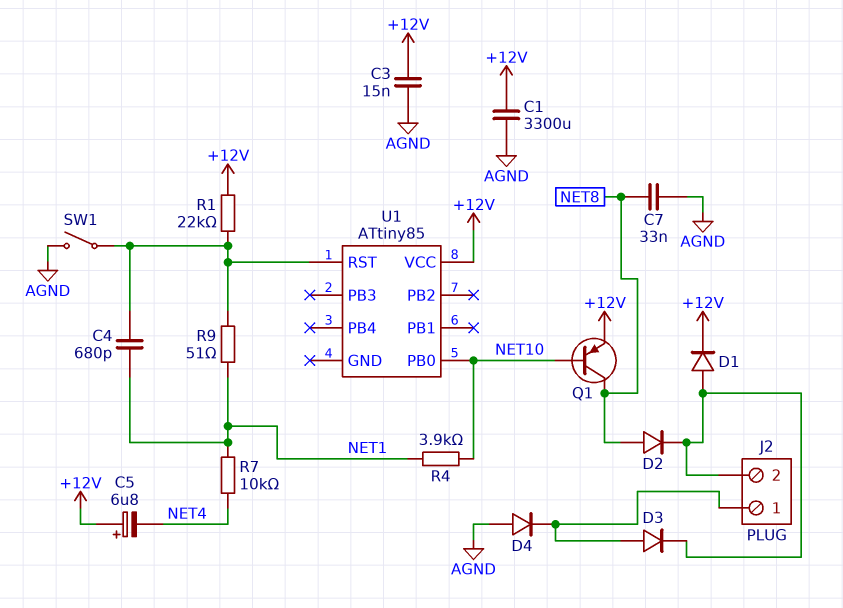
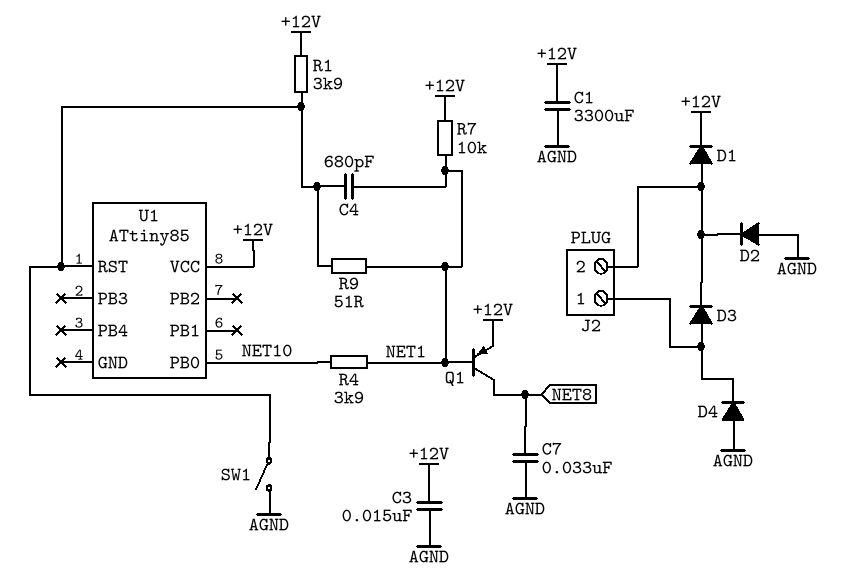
C5: 6.8uF (plus +12V, minus NET4) -> none
D2: diode (A NET8, K J2/2) -> diode (A AGND, K J2/2)
Q1: PNP (B NET10, C NET8, E +12V) -> PNP (B NET1, C NET8, E +12V)
R1: 22k (+12V, U1/RST) -> 3.9k (+12V, U1/RST)
R7: 10k (NET1, NET4) -> 10k (+12V, NET1)

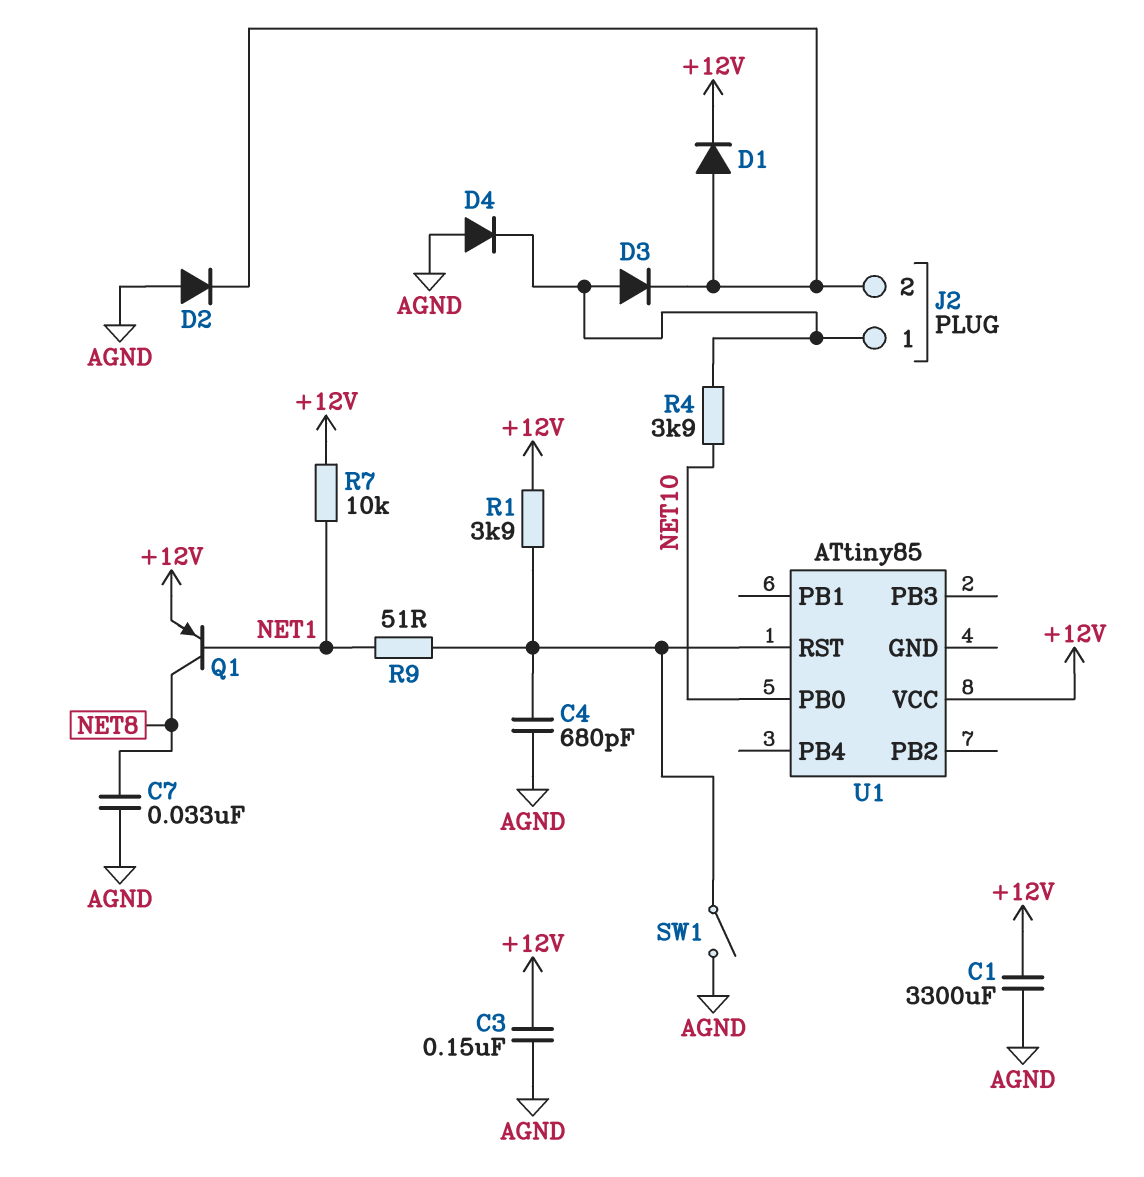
C3: 15nF (+12V, AGND) -> 150nF (+12V, AGND)
C4: 680pF (NET1, U1/RST) -> 680pF (AGND, U1/RST)
R4: 3.9k (NET1, NET10) -> 3.9k (J2/1, NET10)

